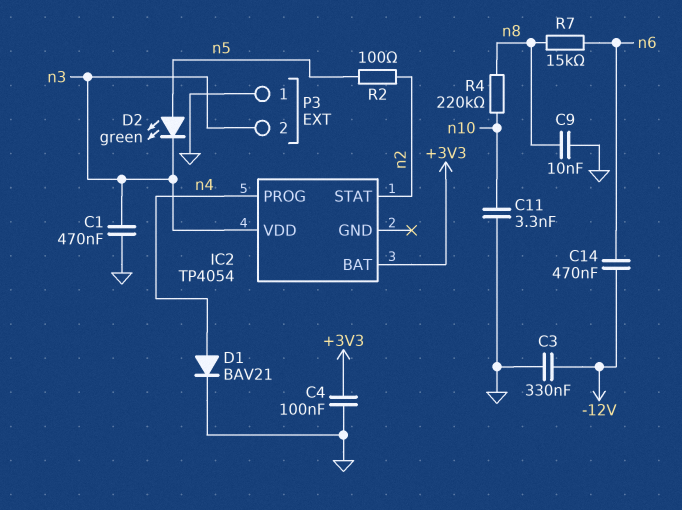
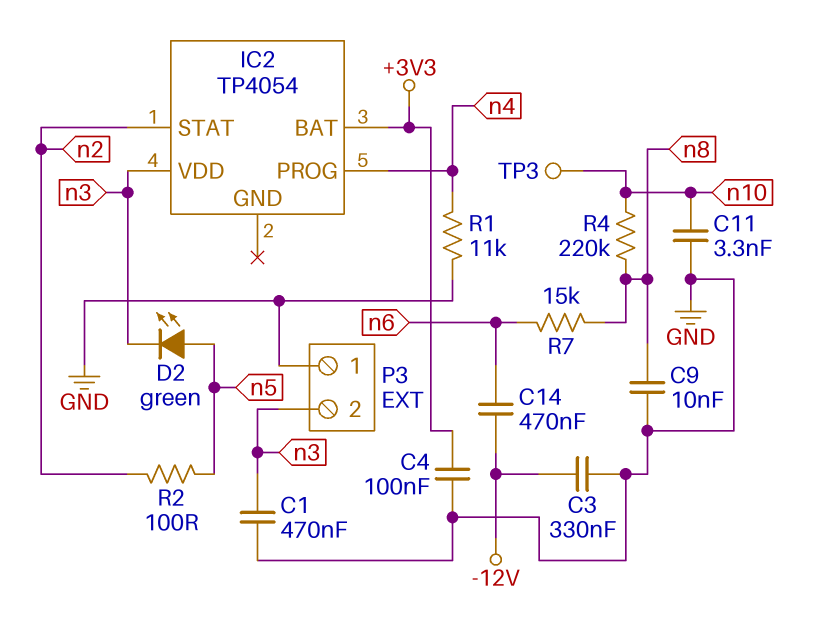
D1: diode BAV21 (A n4, K GND) -> none
R1: none -> 11k (GND, n4)
TP3: none -> test point (n10)

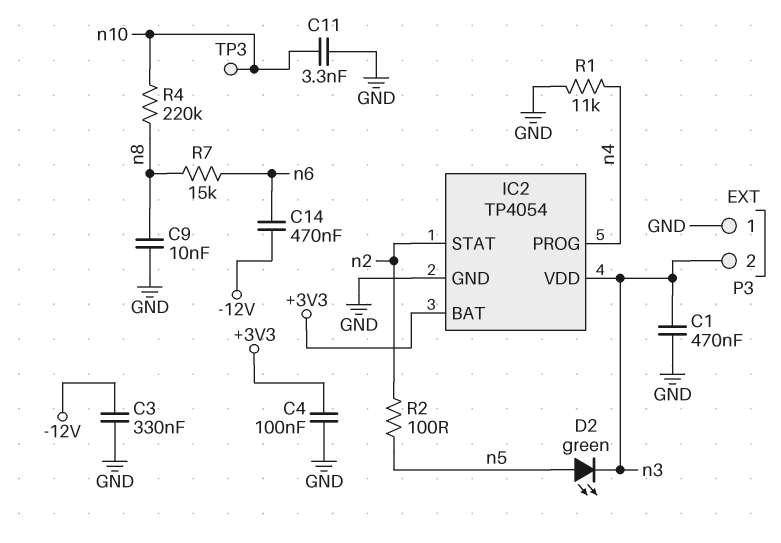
IC2 pin GND: none -> GND

